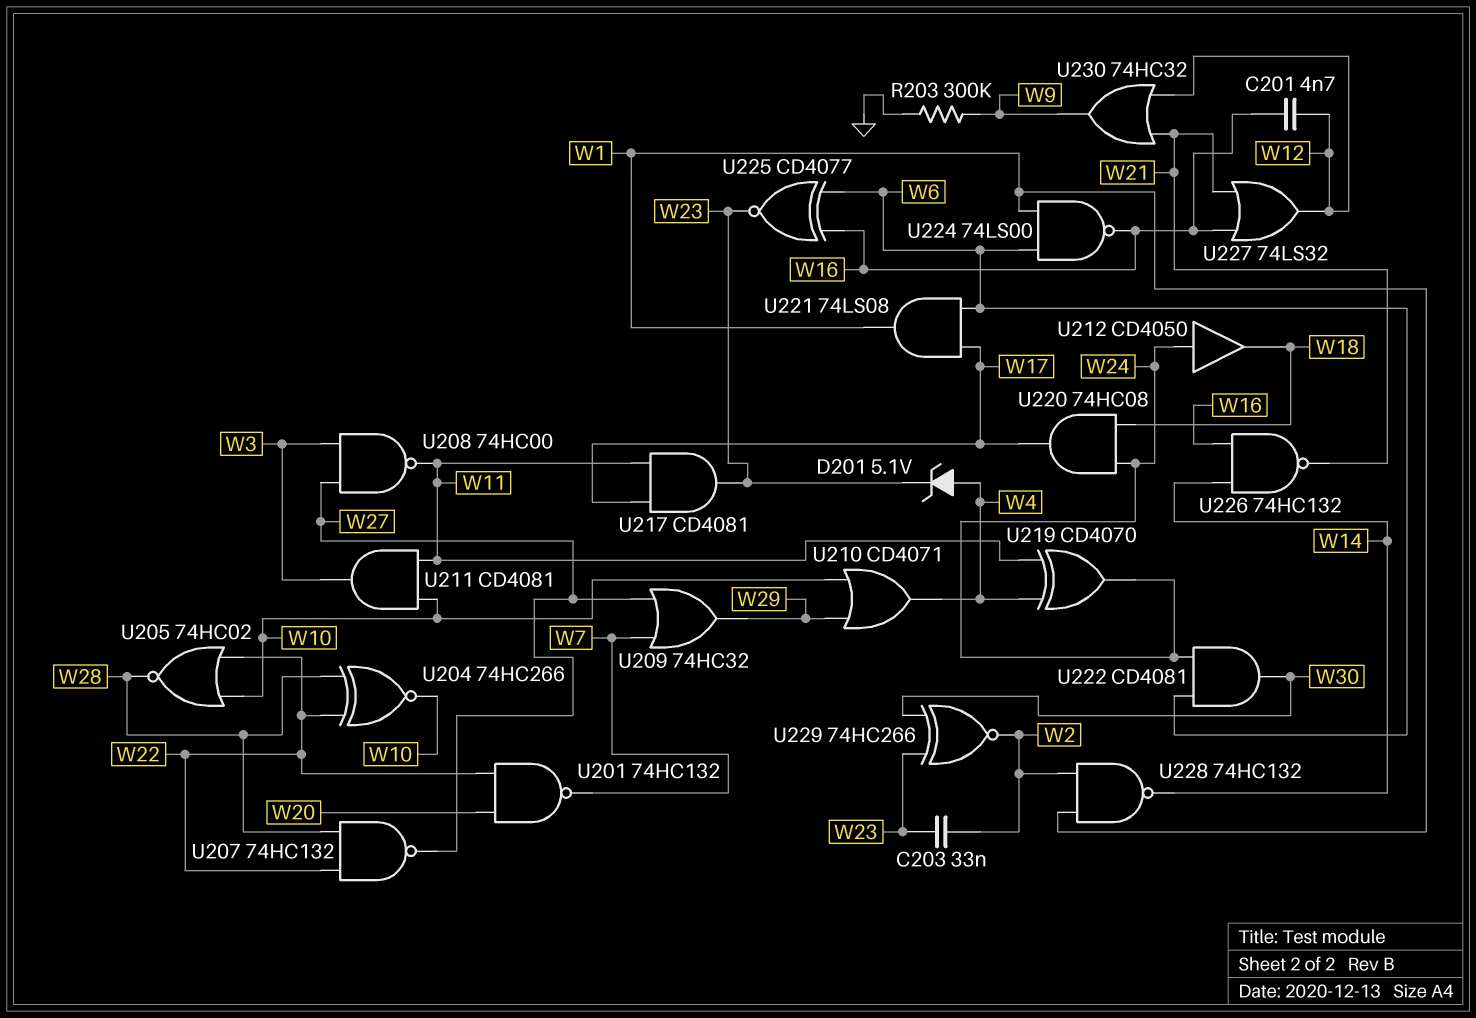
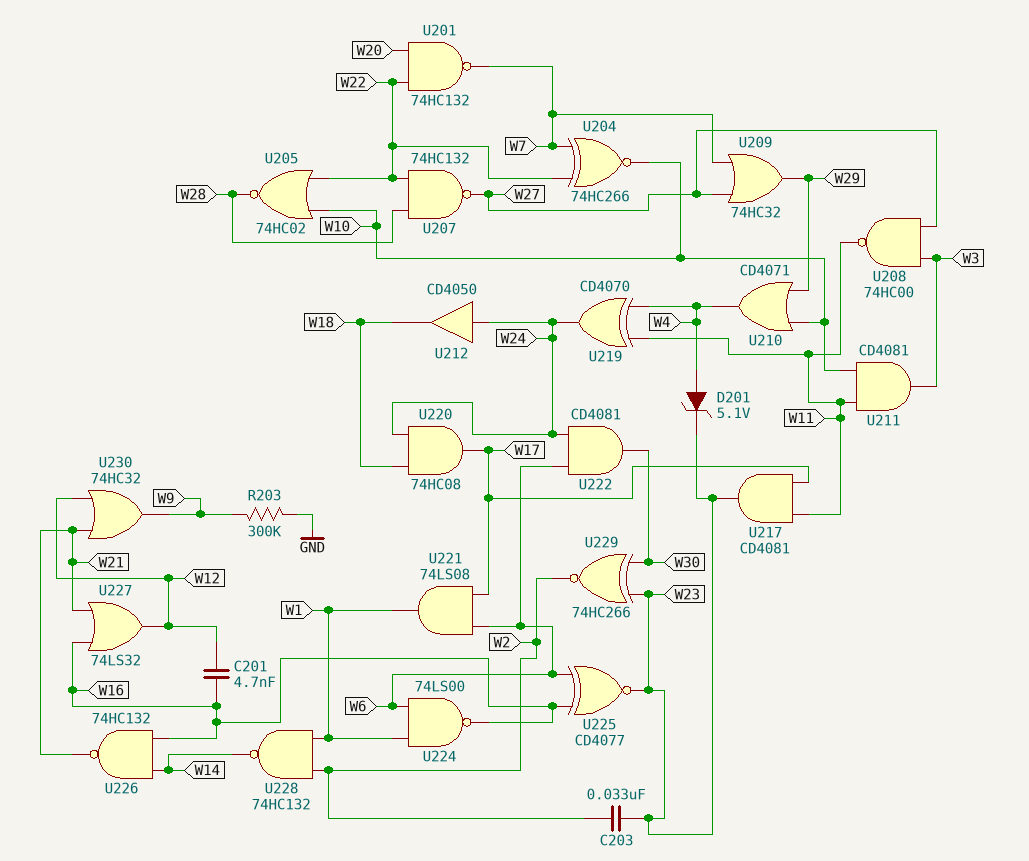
U204: XNOR 74HC266 (in W22, in W28, out W10) -> XNOR 74HC266 (in W7, in W22, out W10)

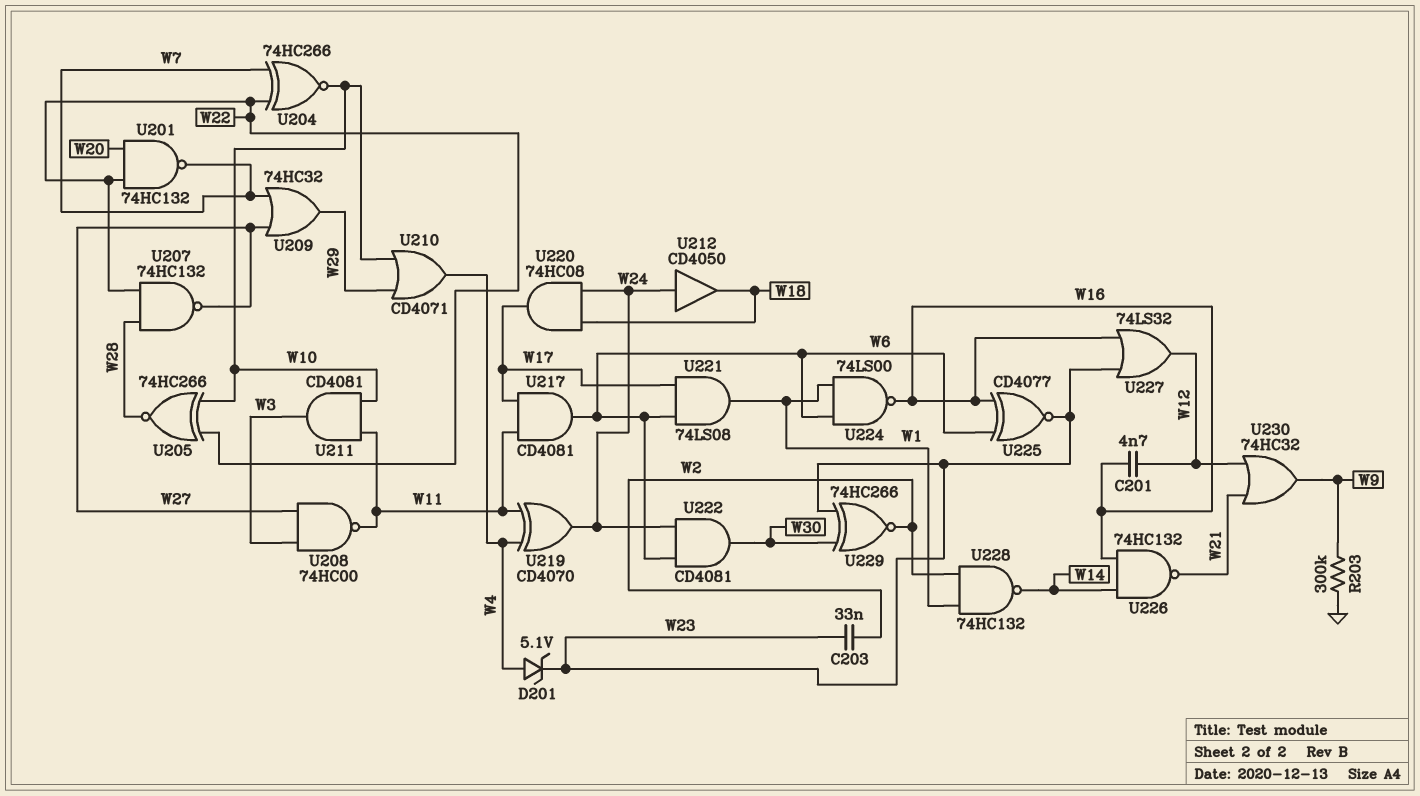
U205: NOR 74HC02 (in W10, in W22, out W28) -> XNOR 74HC266 (in W10, in W22, out W28)
U217: AND CD4081 (in W11, in W17, out W23) -> AND CD4081 (in W11, in W17, out W6)
U227: OR 74LS32 (in W16, in W21, out W12) -> OR 74LS32 (in W16, in W23, out W12)

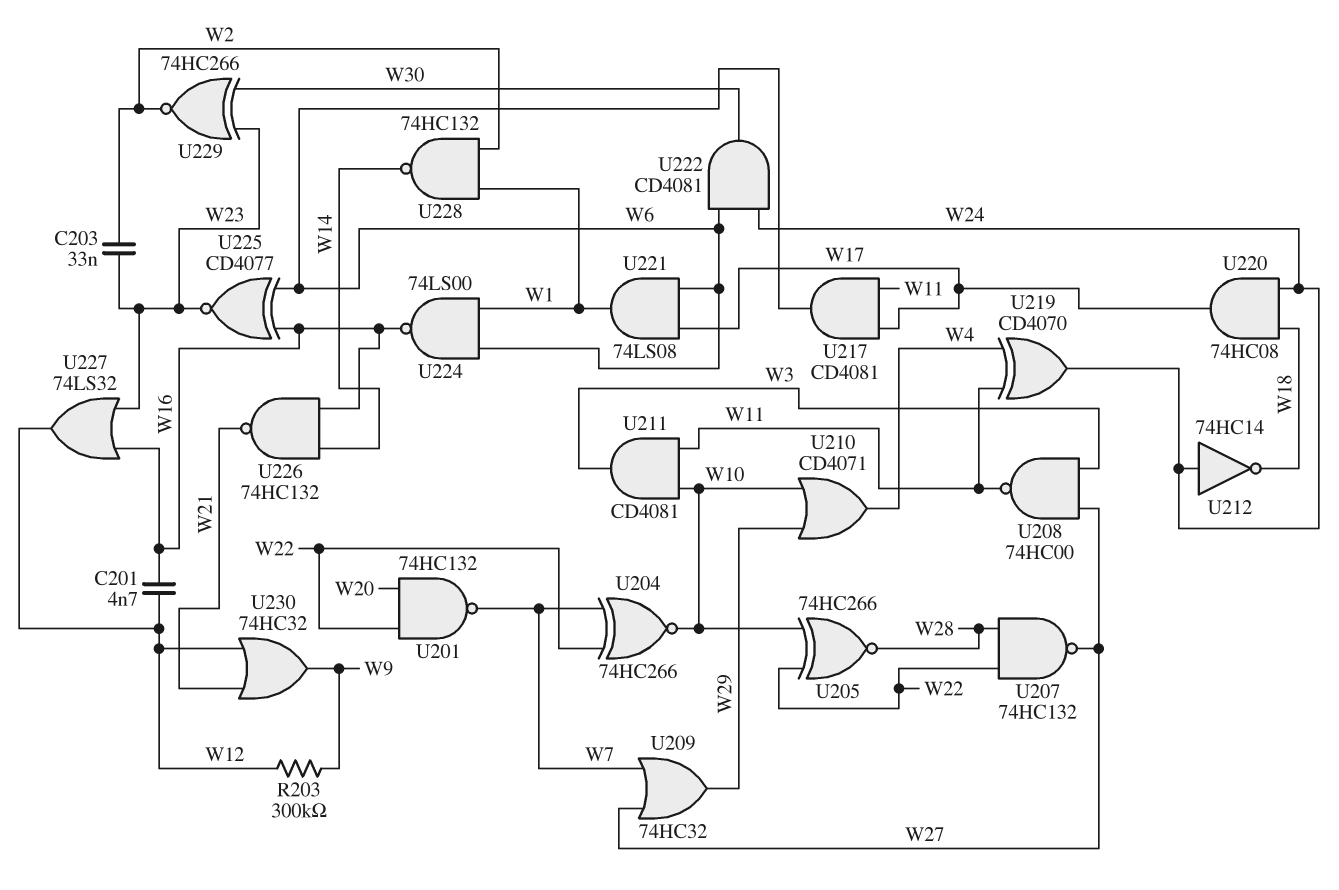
D201: zener 5.1V (A W4, K W23) -> none
R203: 300k (GND, W9) -> 300k (W9, W12)
U212: buffer CD4050 (in W24, out W18) -> NOT 74HC14 (in W24, out W18)

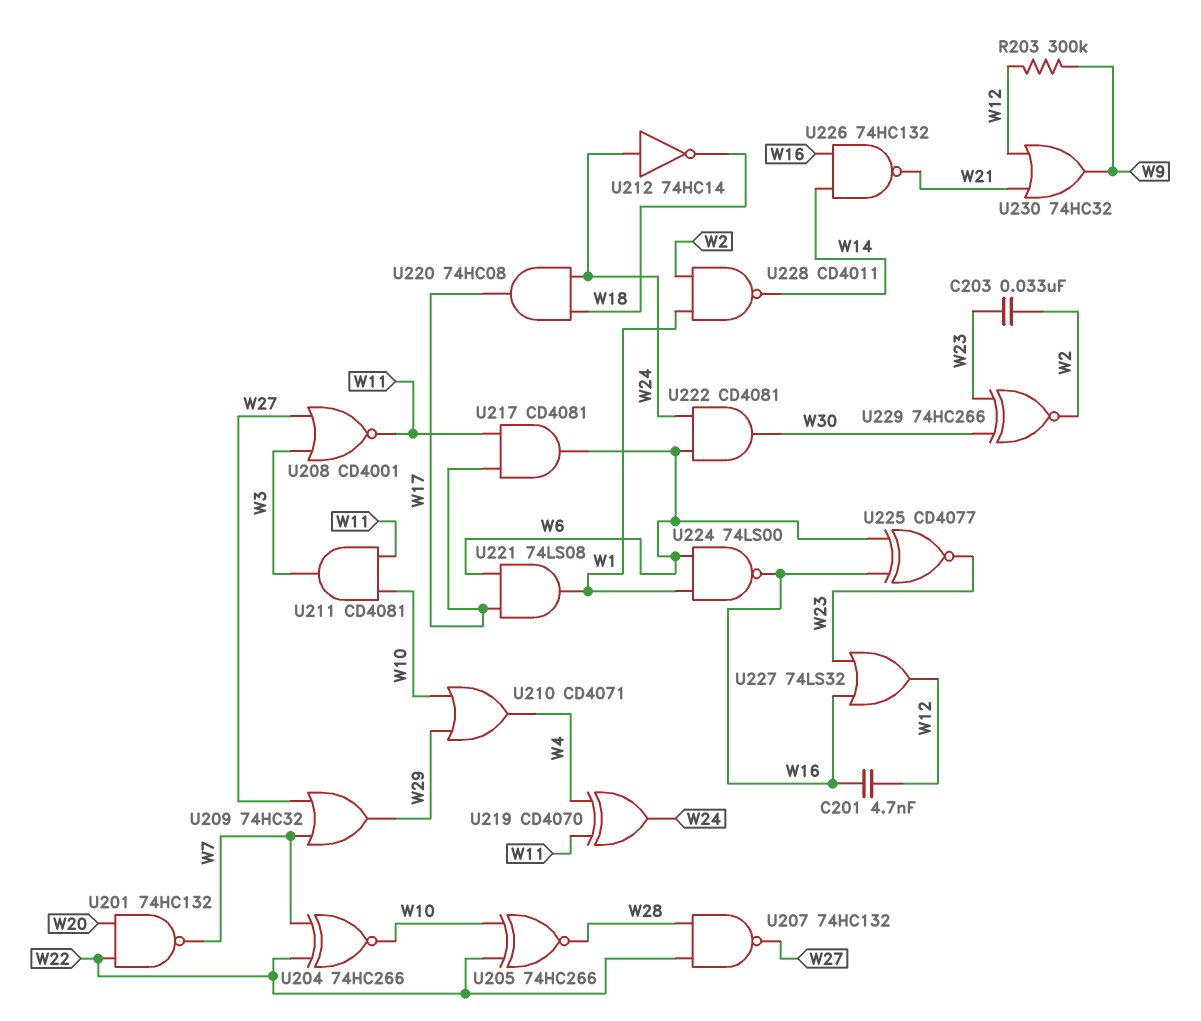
U208: NAND 74HC00 (in W3, in W27, out W11) -> NOR CD4001 (in W3, in W27, out W11)
U228: NAND 74HC132 (in W1, in W2, out W14) -> NAND CD4011 (in W1, in W2, out W14)

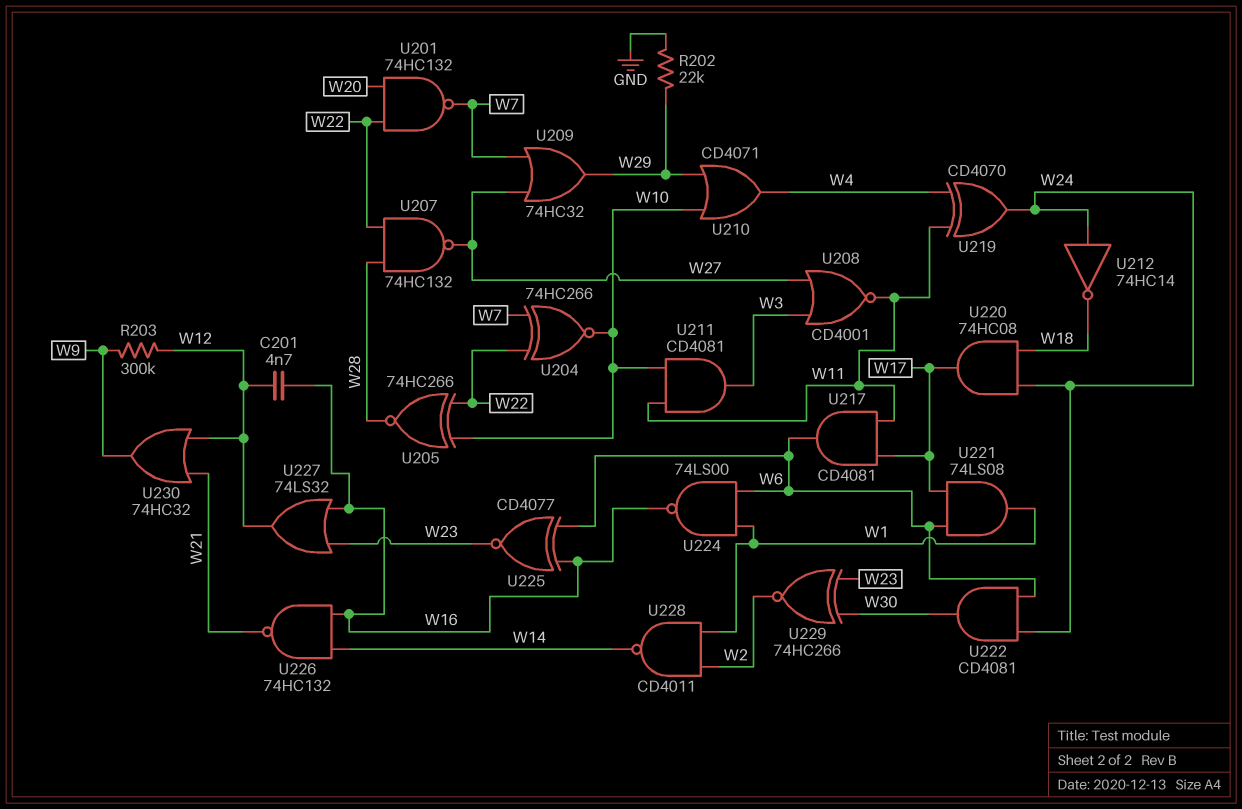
C203: 33nF (W2, W23) -> none
R202: none -> 22k (GND, W29)

